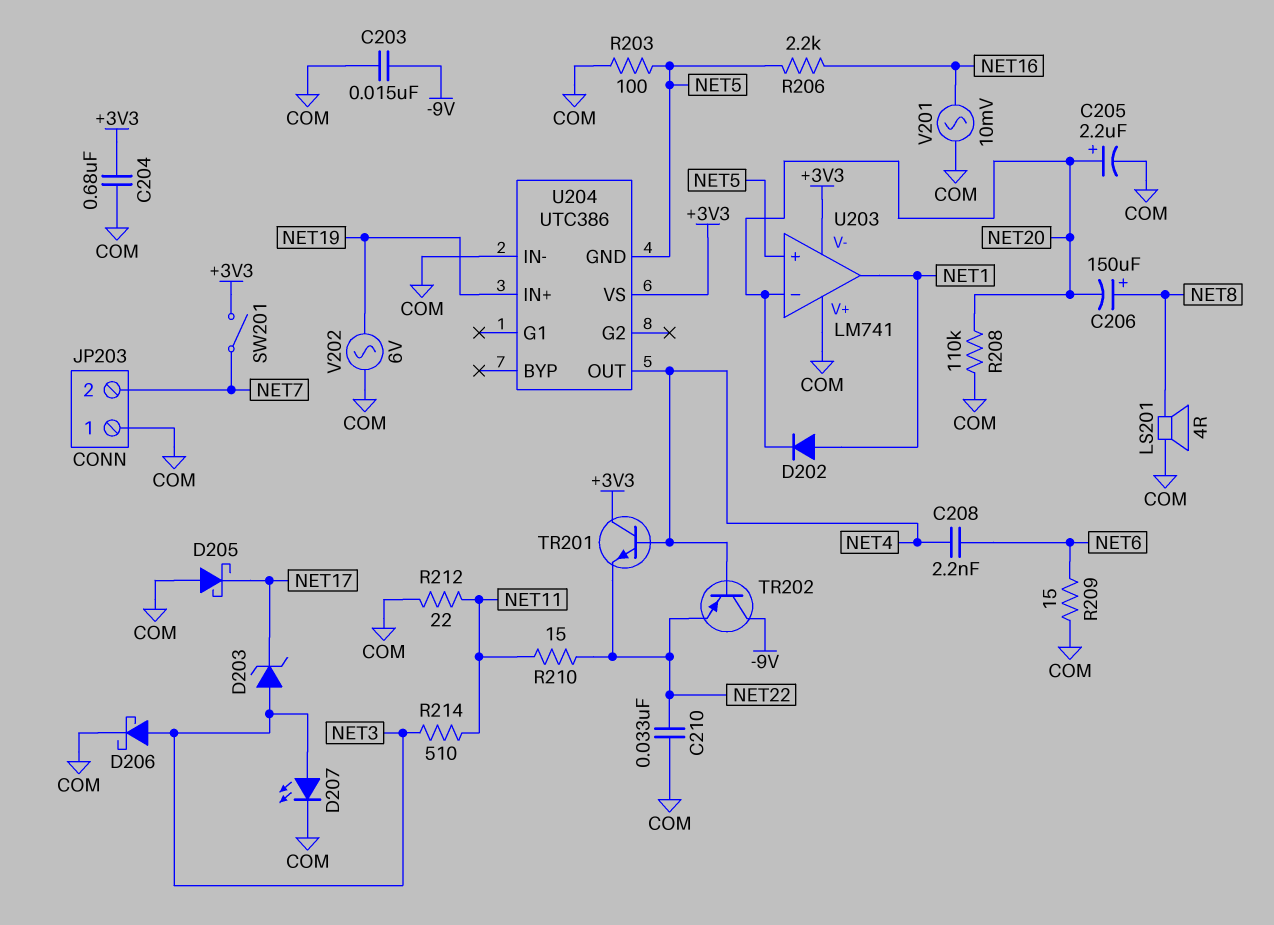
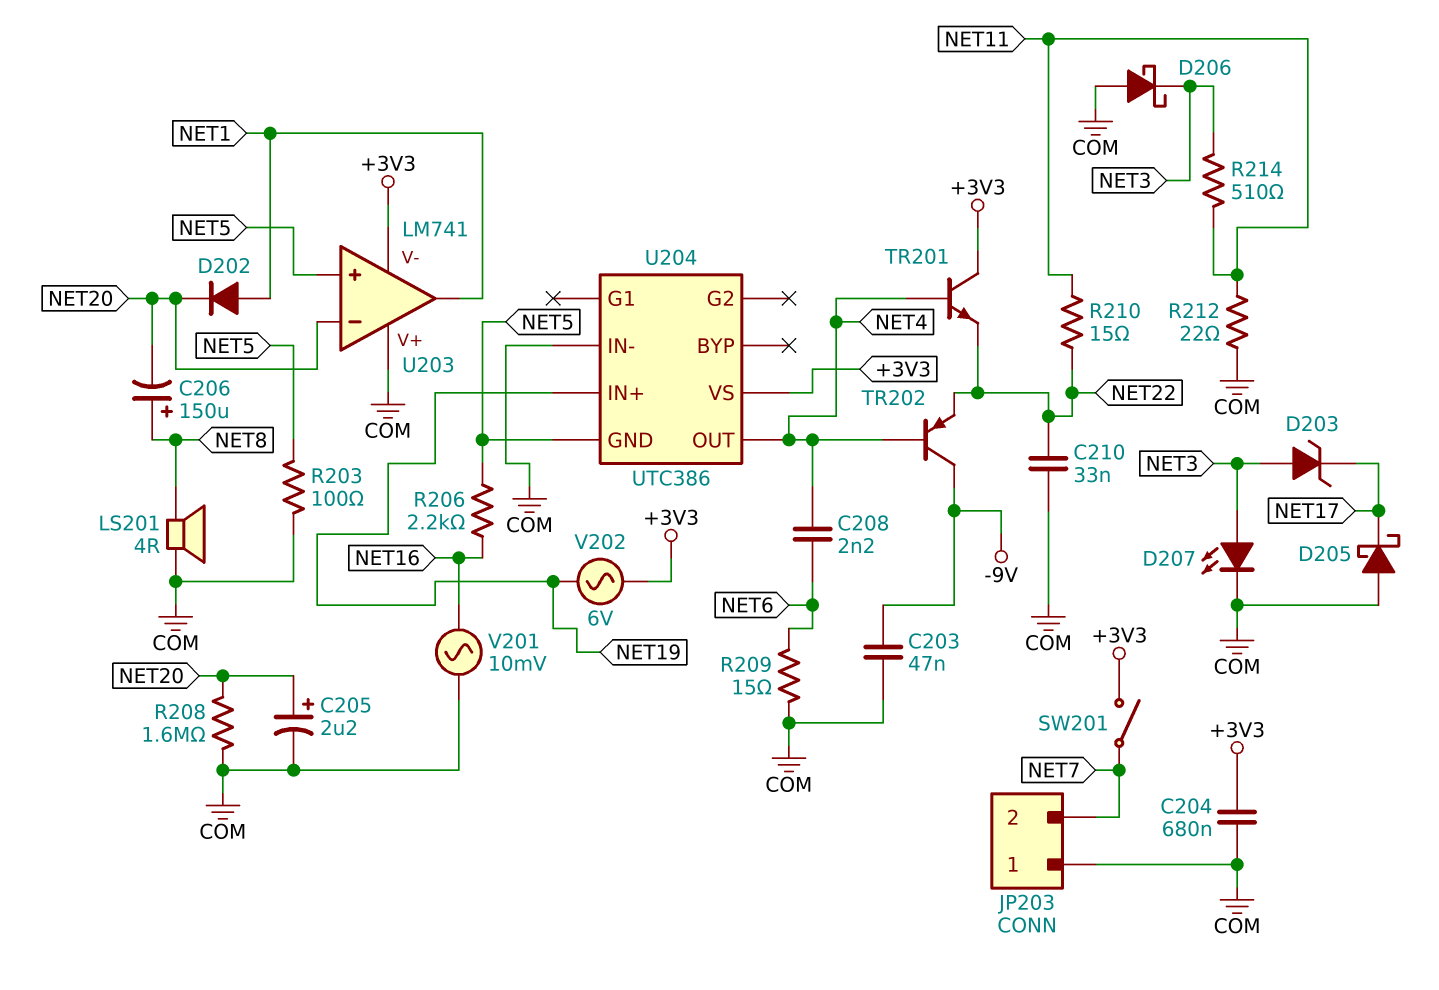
C203: 15nF (-9V, COM) -> 47nF (-9V, COM)
D206: schottky (A NET3, K COM) -> schottky (A COM, K NET3)
R208: 110k (COM, NET20) -> 1.6M (COM, NET20)
V202: AC 6V (COM, NET19) -> AC 6V (+3V3, NET19)

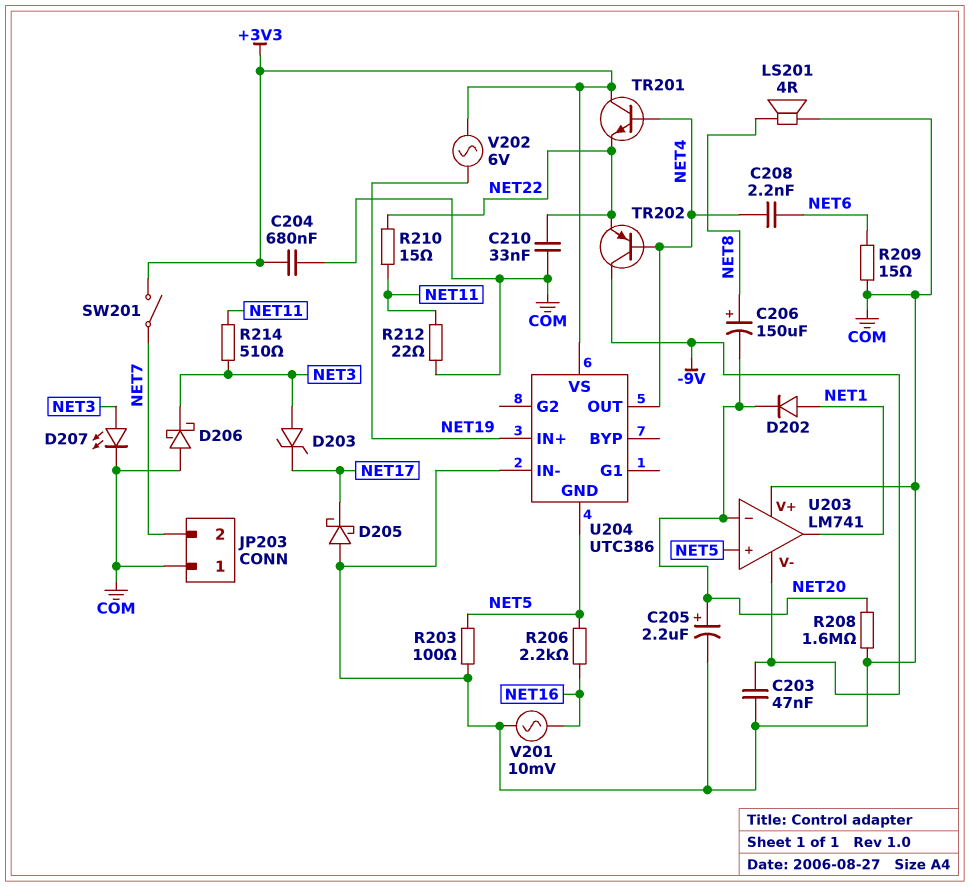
U203 pin V-: +3V3 -> -9V

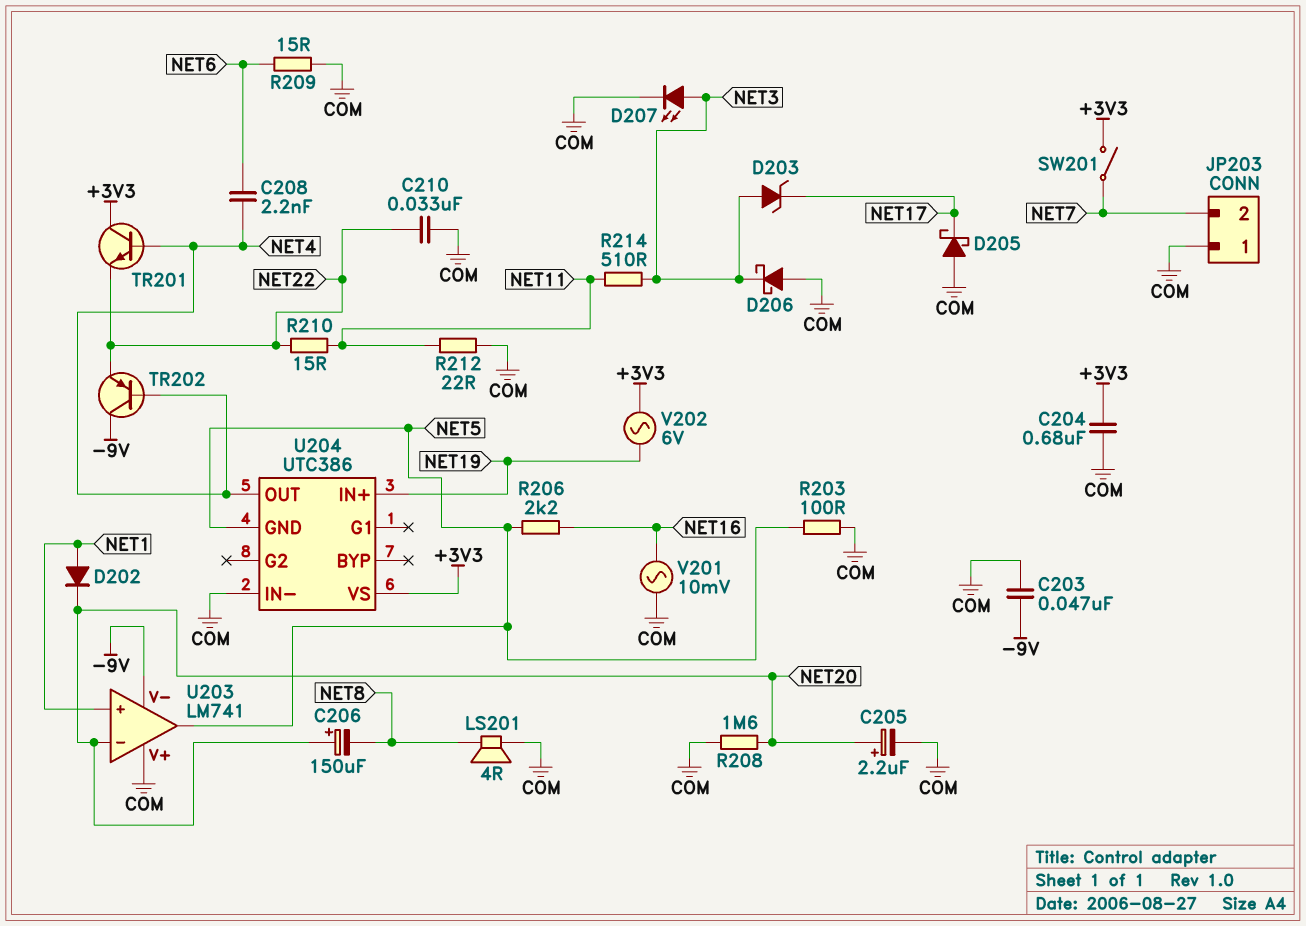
C206: 150uF (plus NET8, minus NET20) -> 150uF (plus NET20, minus NET8)
U203 pin in+: NET5 -> NET1
U203 pin out: NET1 -> NET5

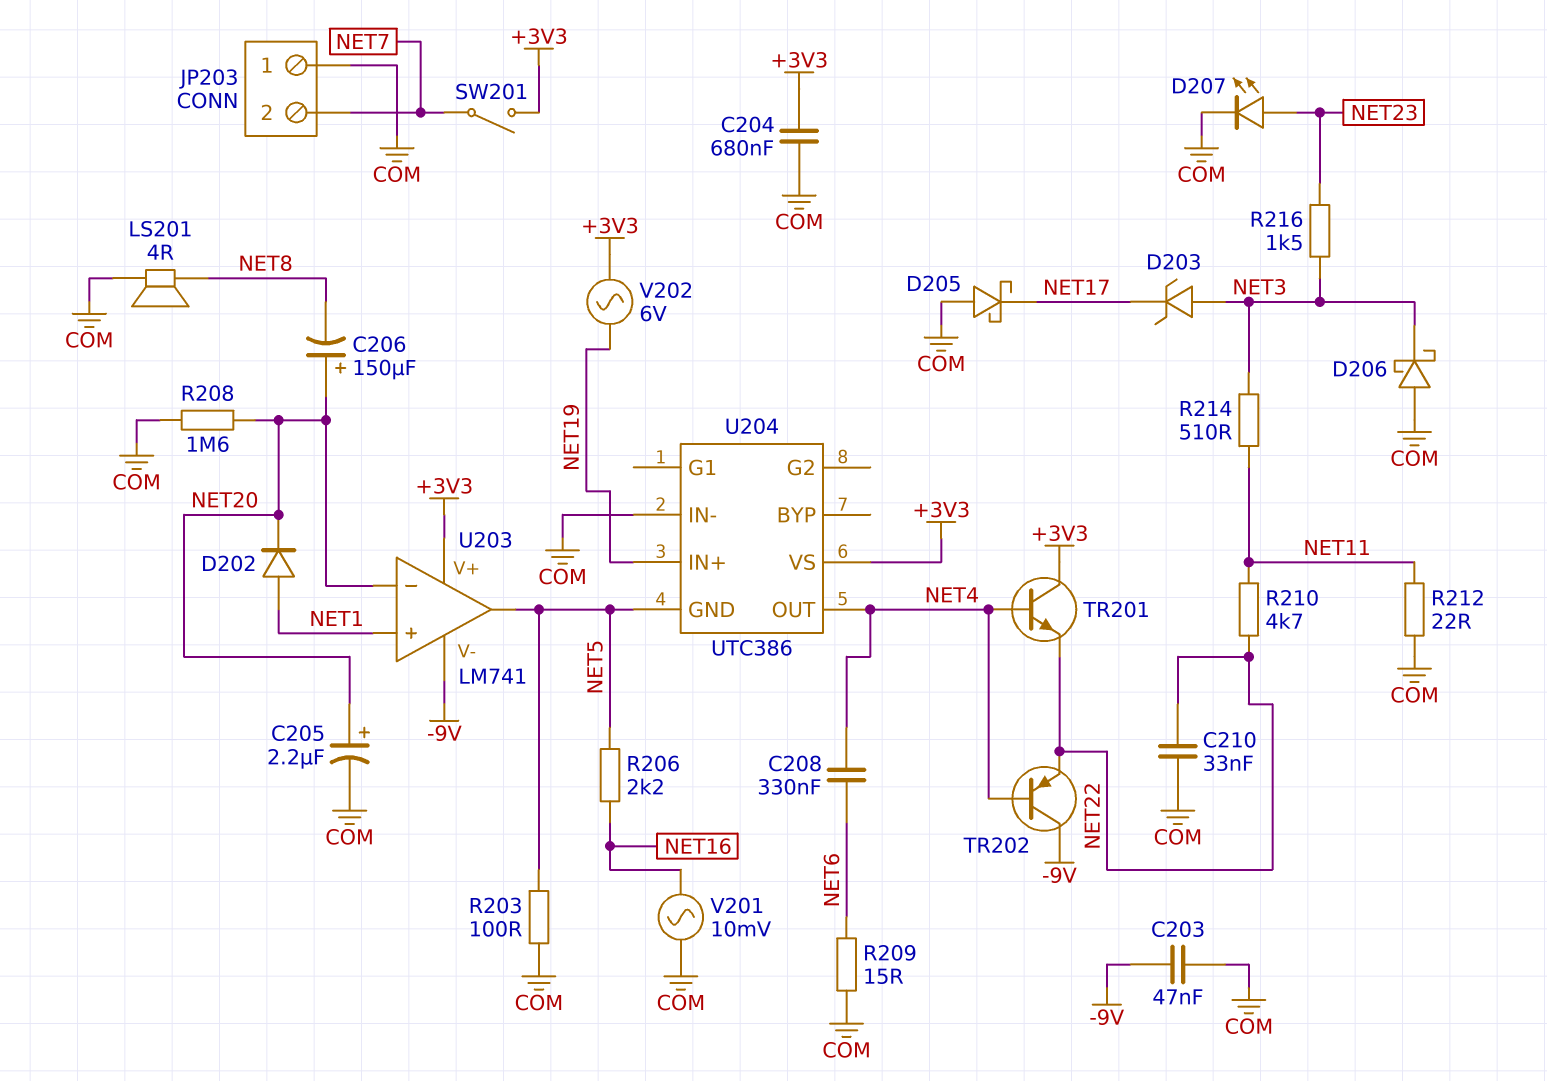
C208: 2.2nF (NET4, NET6) -> 330nF (NET4, NET6)
D207: LED (A NET3, K COM) -> LED (A NET23, K COM)
R210: 15 (NET11, NET22) -> 4.7k (NET11, NET22)
R216: none -> 1.5k (NET3, NET23)
U203 pin V+: COM -> +3V3

